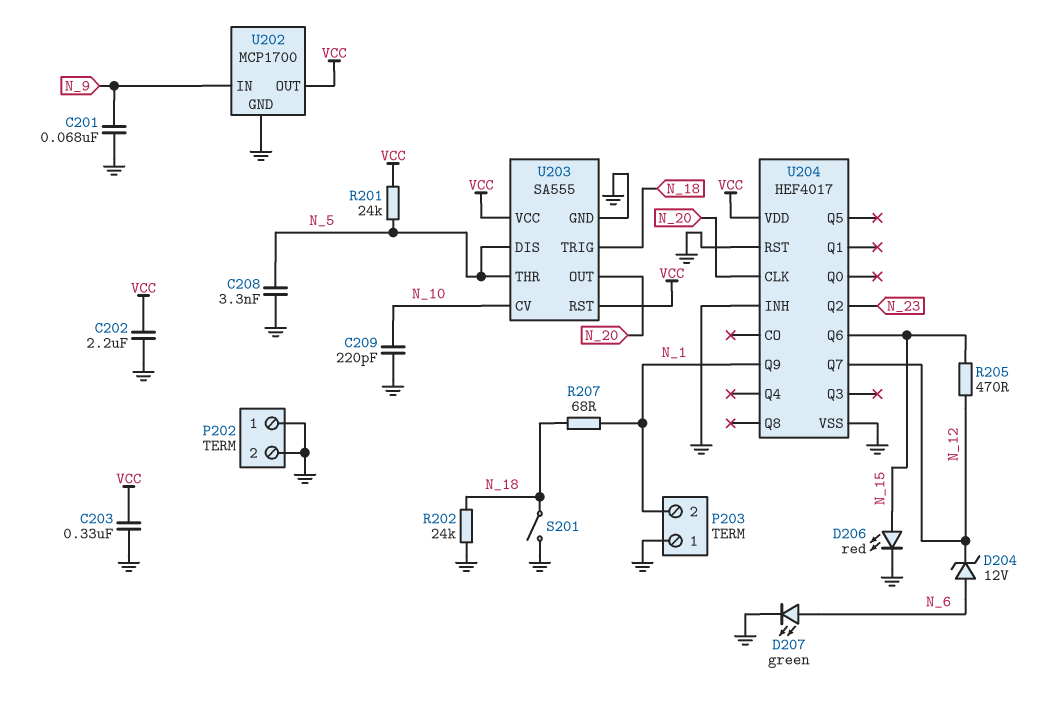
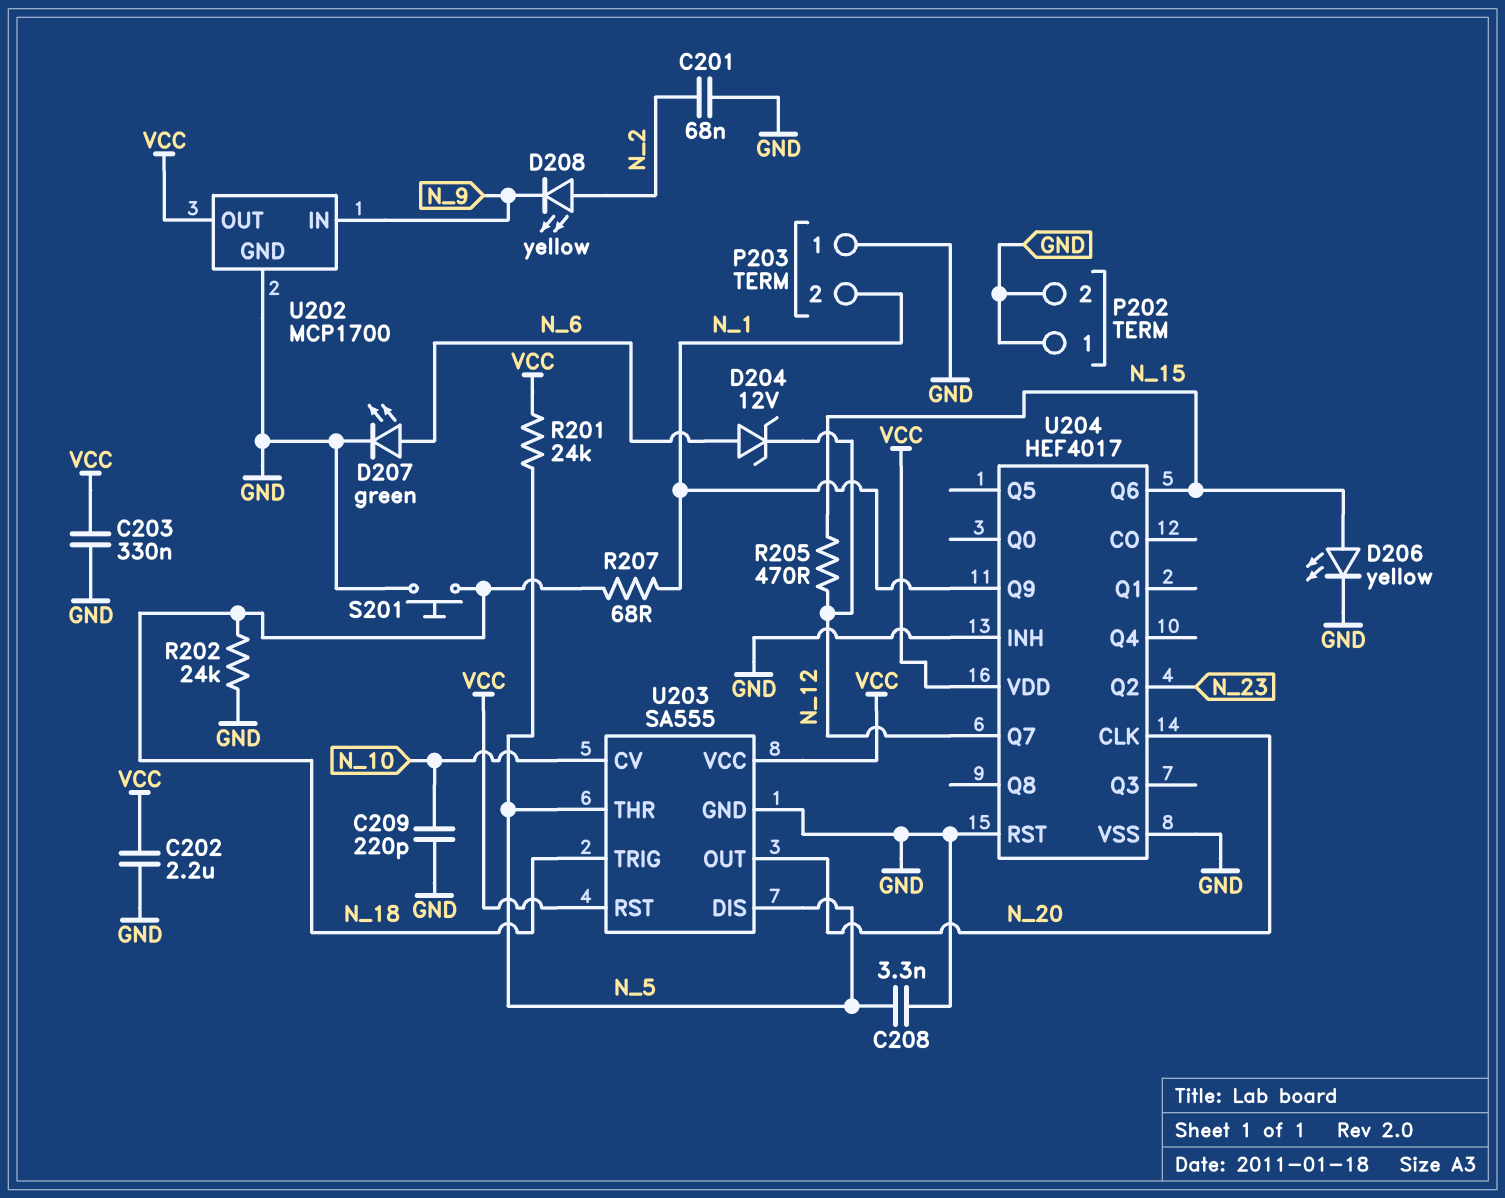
C201: 68nF (GND, N_9) -> 68nF (GND, N_2)
D206: LED red (A N_15, K GND) -> LED yellow (A N_15, K GND)
D208: none -> LED yellow (A N_2, K N_9)
S201: switch (GND, N_18) -> button (GND, N_18)

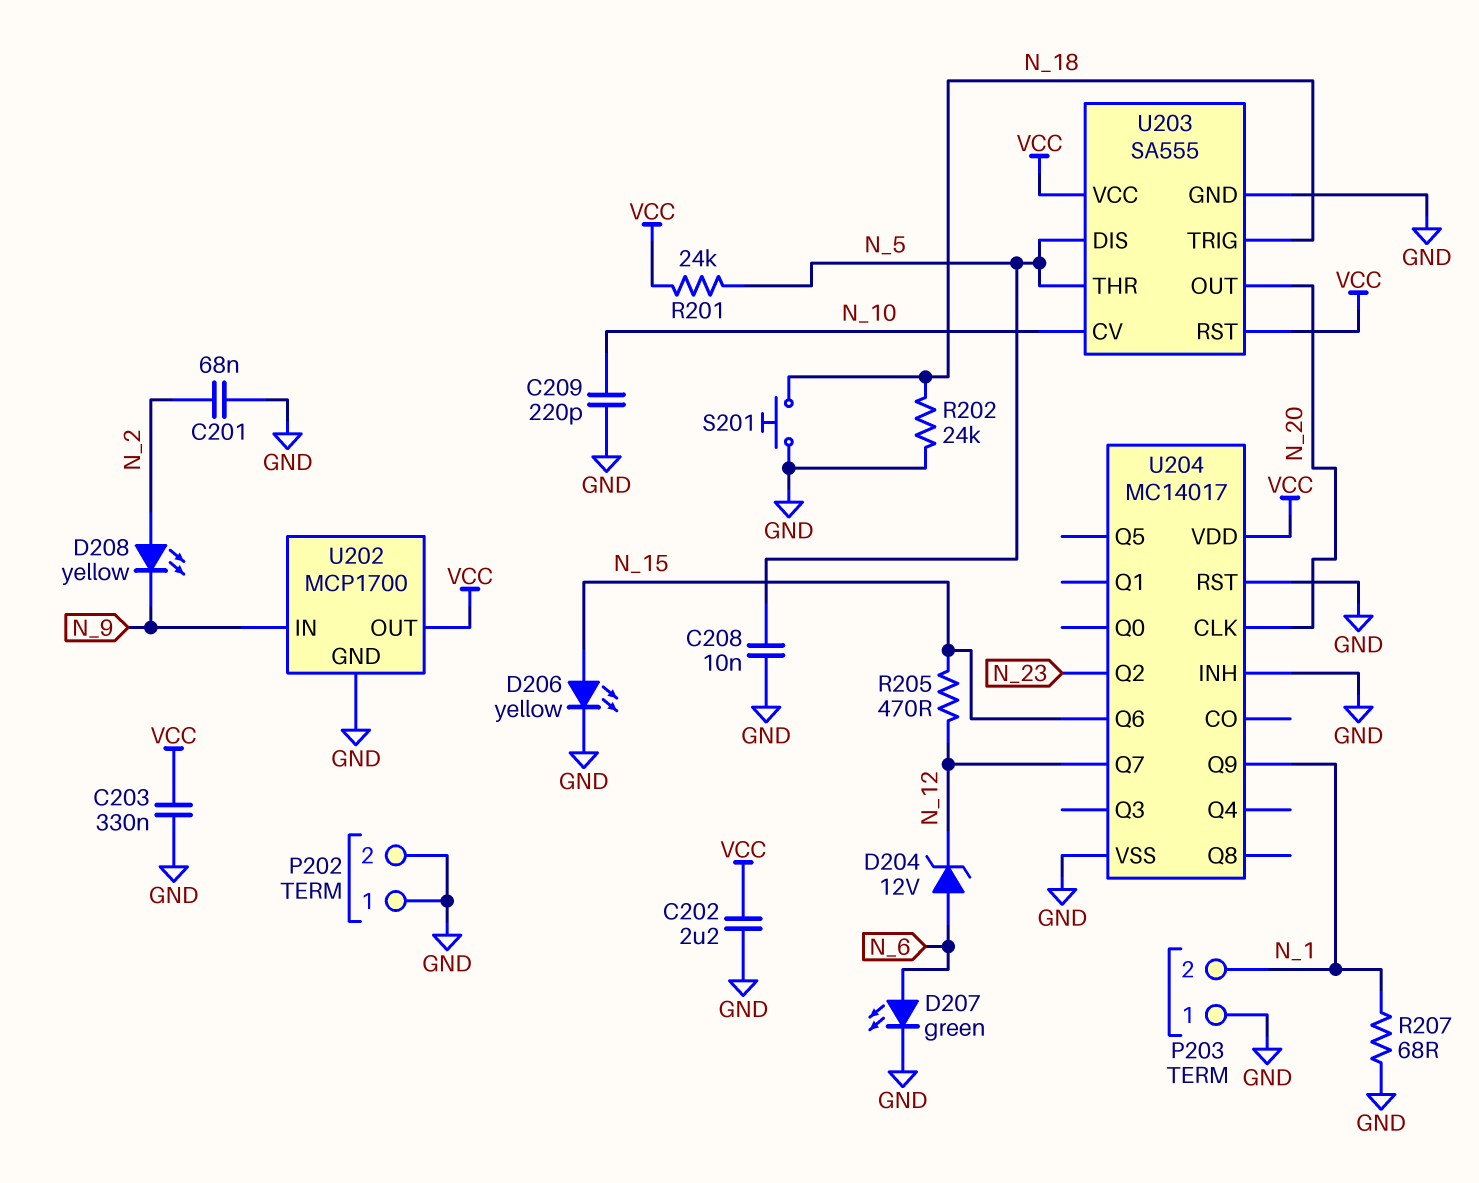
C208: 3.3nF (GND, N_5) -> 10nF (GND, N_5)
R207: 68 (N_1, N_18) -> 68 (GND, N_1)
U204: HEF4017 -> MC14017

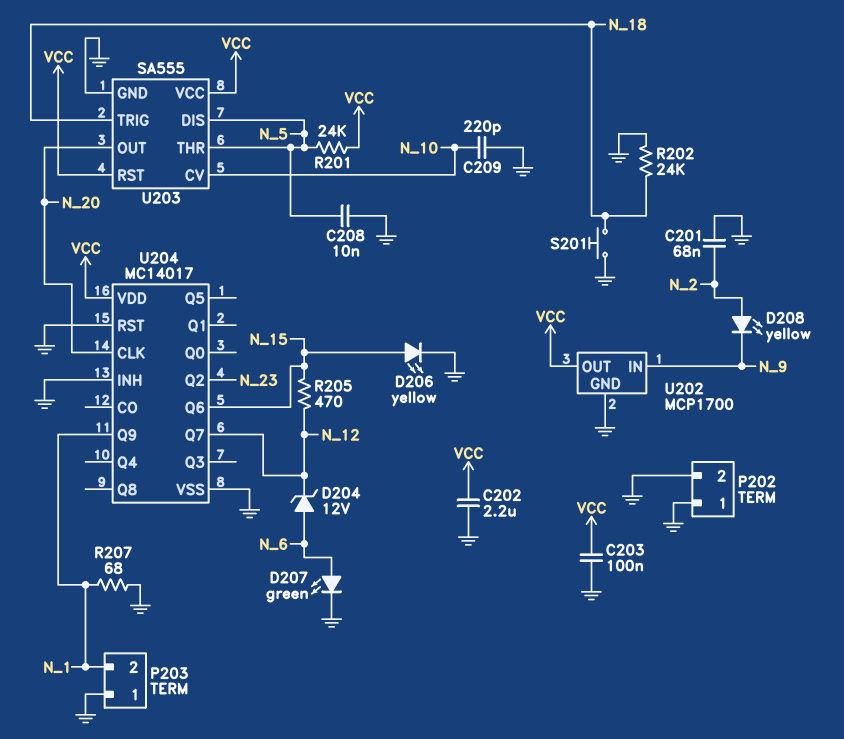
C203: 330nF (GND, VCC) -> 100nF (GND, VCC)

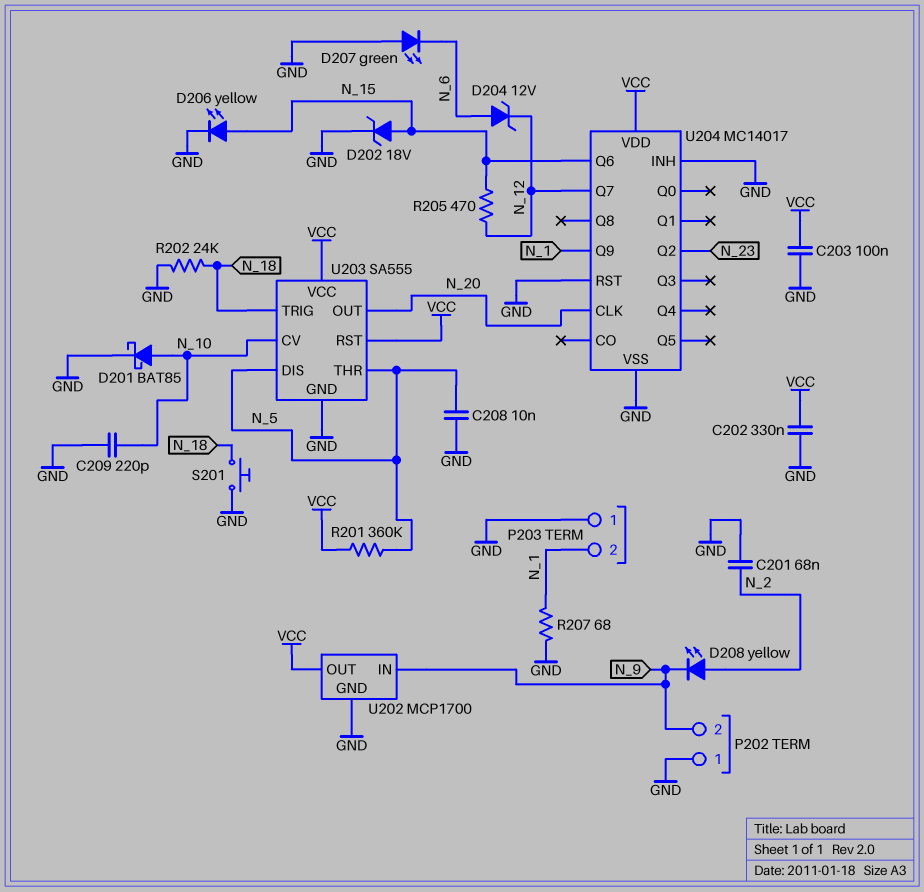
C202: 2.2uF (GND, VCC) -> 330nF (GND, VCC)
D201: none -> schottky BAT85 (A N_10, K GND)
D202: none -> zener 18V (A N_15, K GND)
D207: LED green (A N_6, K GND) -> LED green (A GND, K N_6)
P202 pin 2: GND -> N_9
R201: 24k (N_5, VCC) -> 360k (N_5, VCC)

